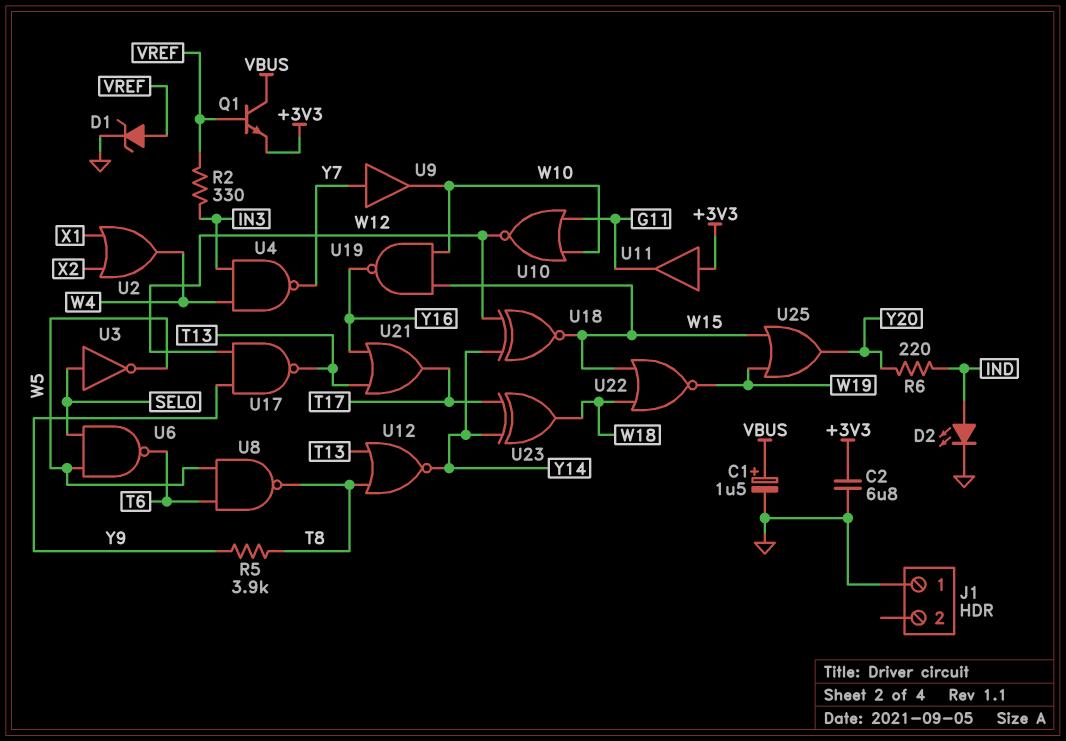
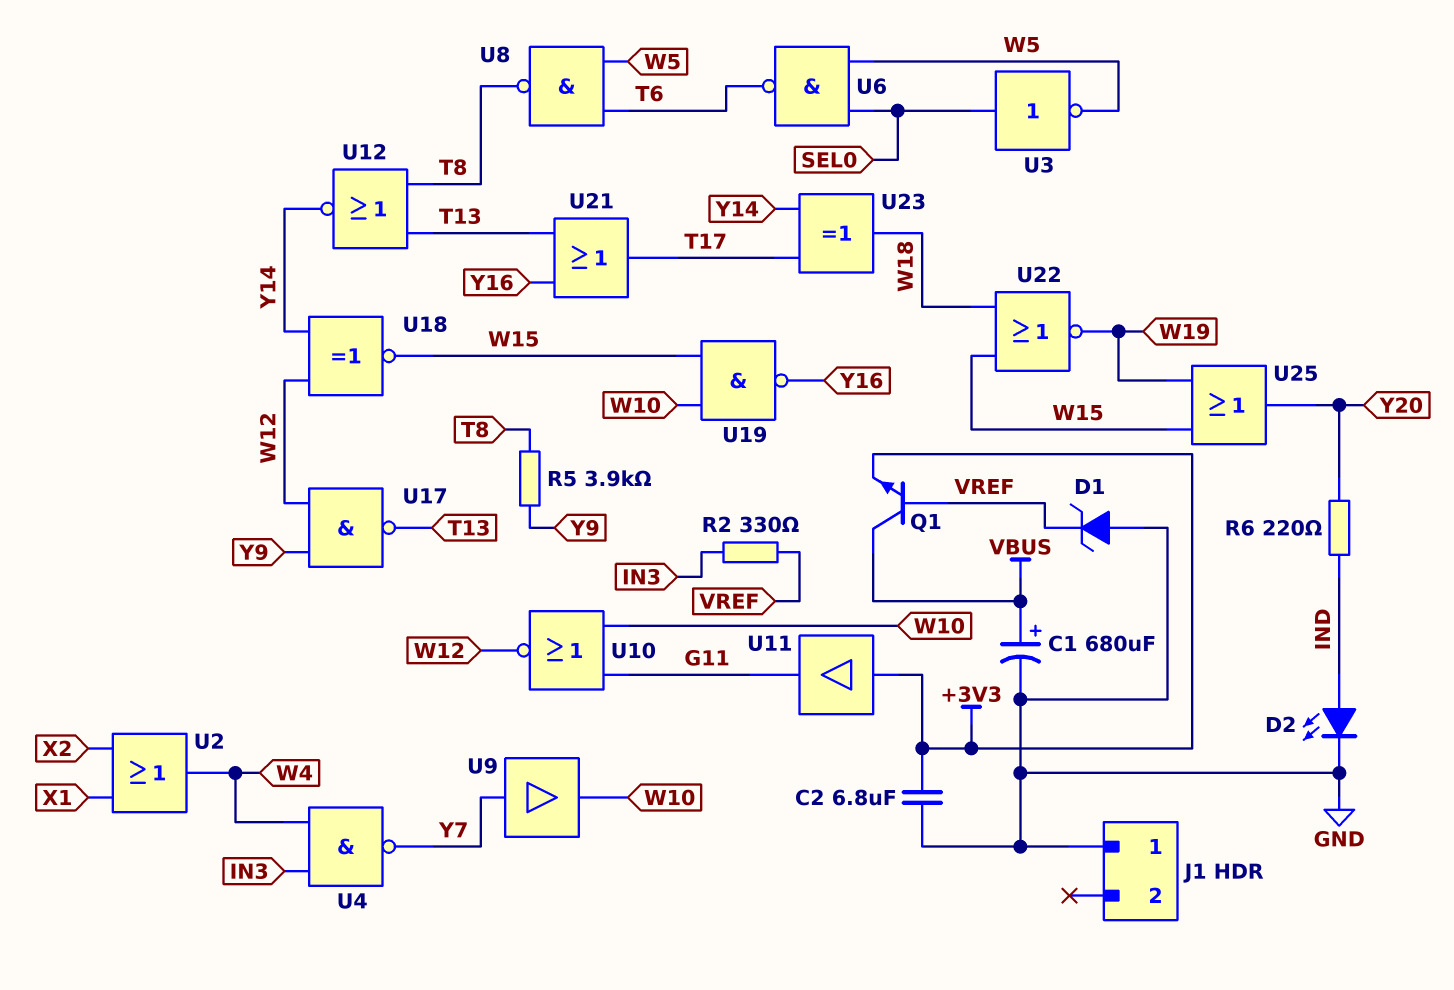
C1: 1.5uF (plus VBUS, minus GND) -> 680uF (plus VBUS, minus GND)
D1: zener (A VREF, K GND) -> zener (A GND, K VREF)

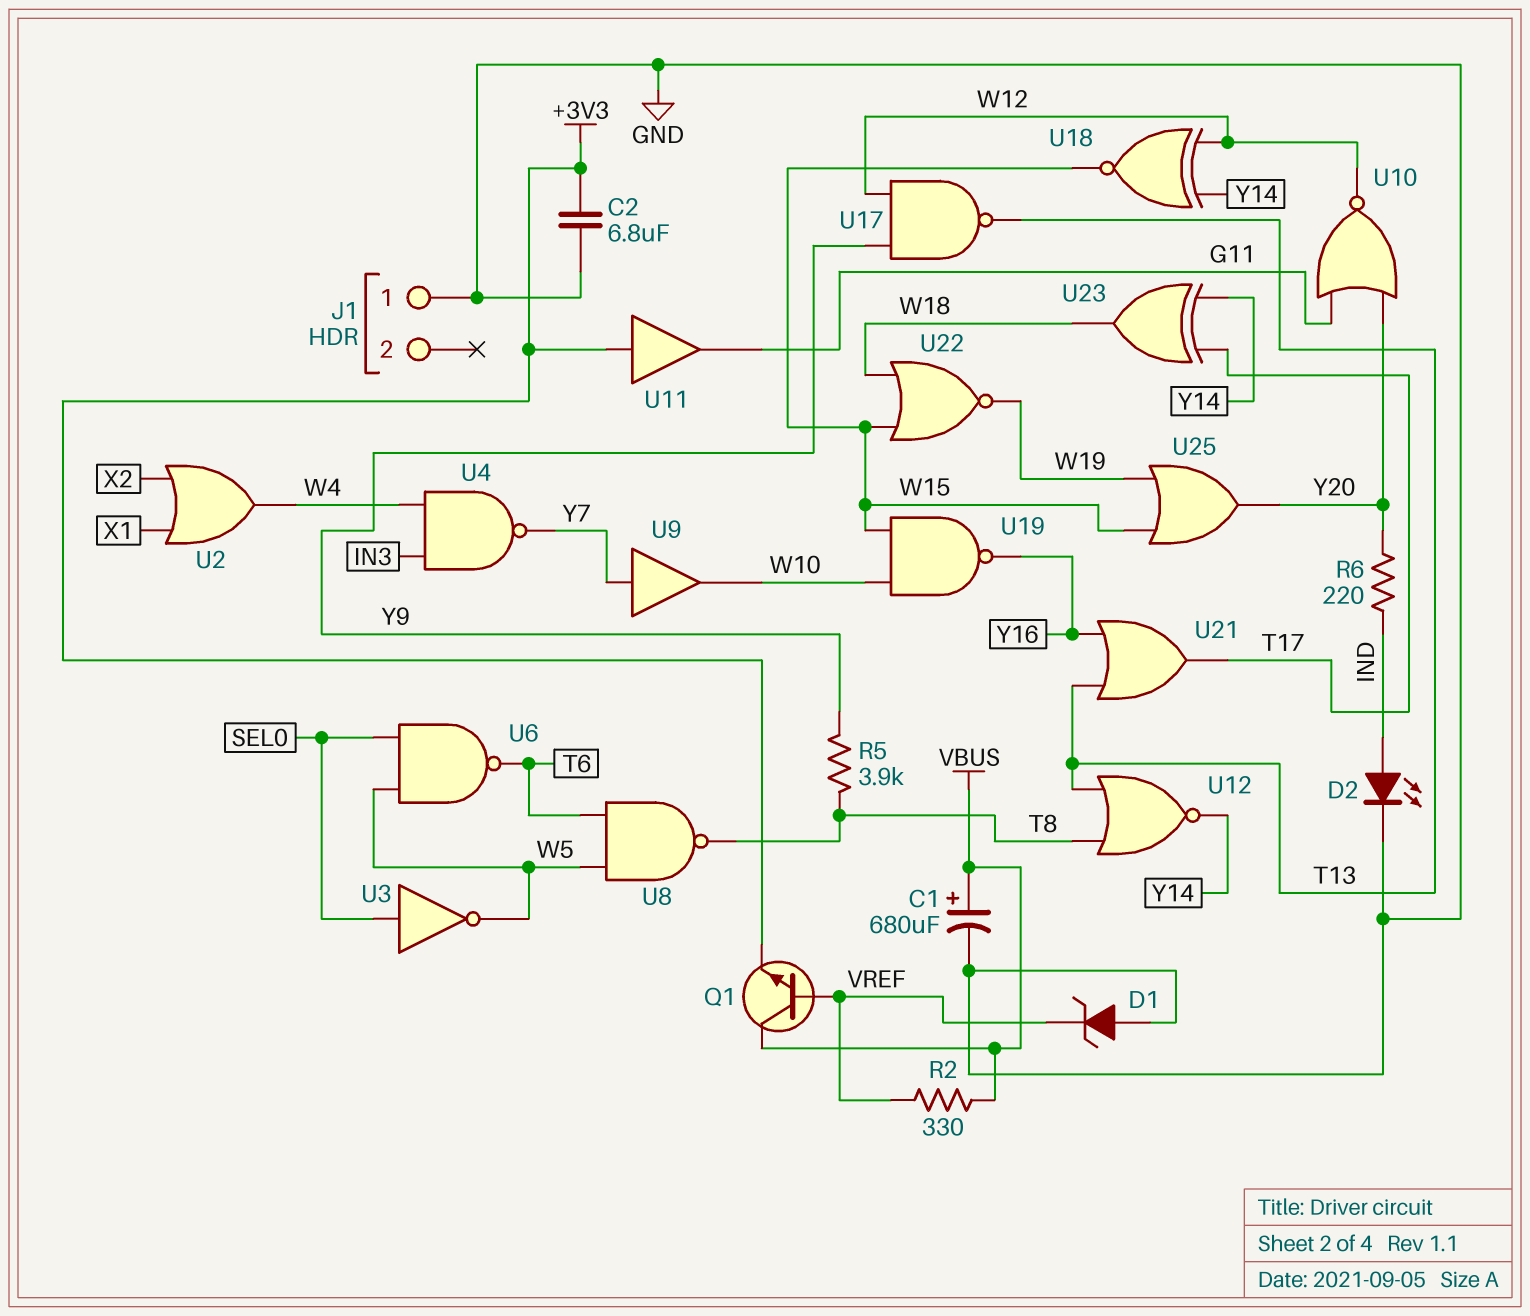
R2: 330 (IN3, VREF) -> 330 (VBUS, VREF)
U10: NOR (in G11, in W10, out W12) -> NOR (in G11, in Y20, out W12)

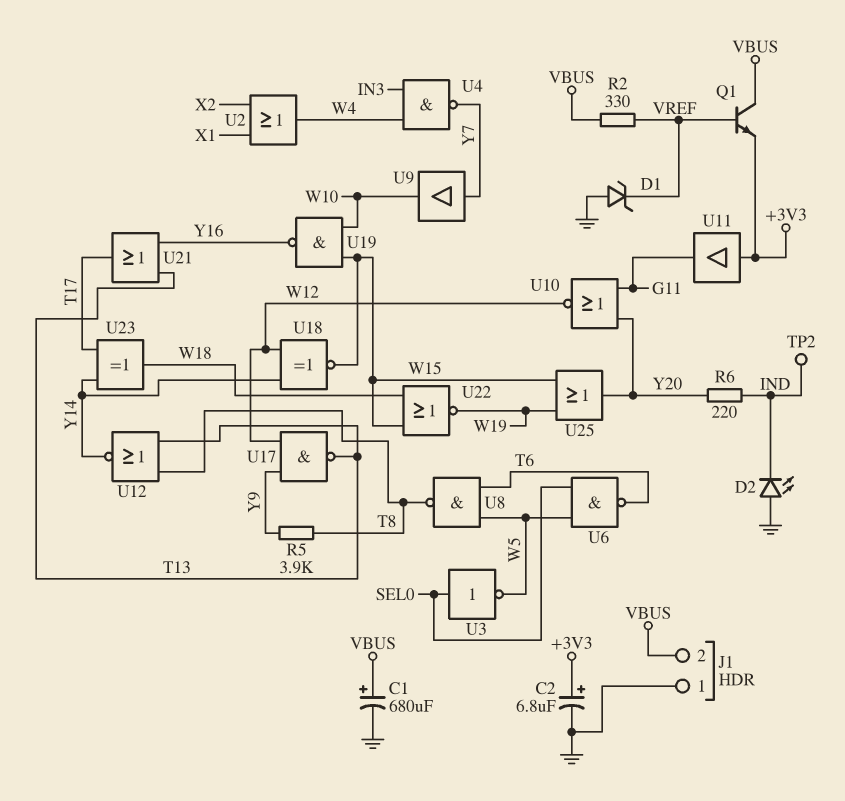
C2: 6.8uF (+3V3, GND) -> 6.8uF (plus +3V3, minus GND)
D2: LED (A IND, K GND) -> LED (A GND, K IND)
J1 pin 2: none -> VBUS
TP2: none -> test point (IND)

